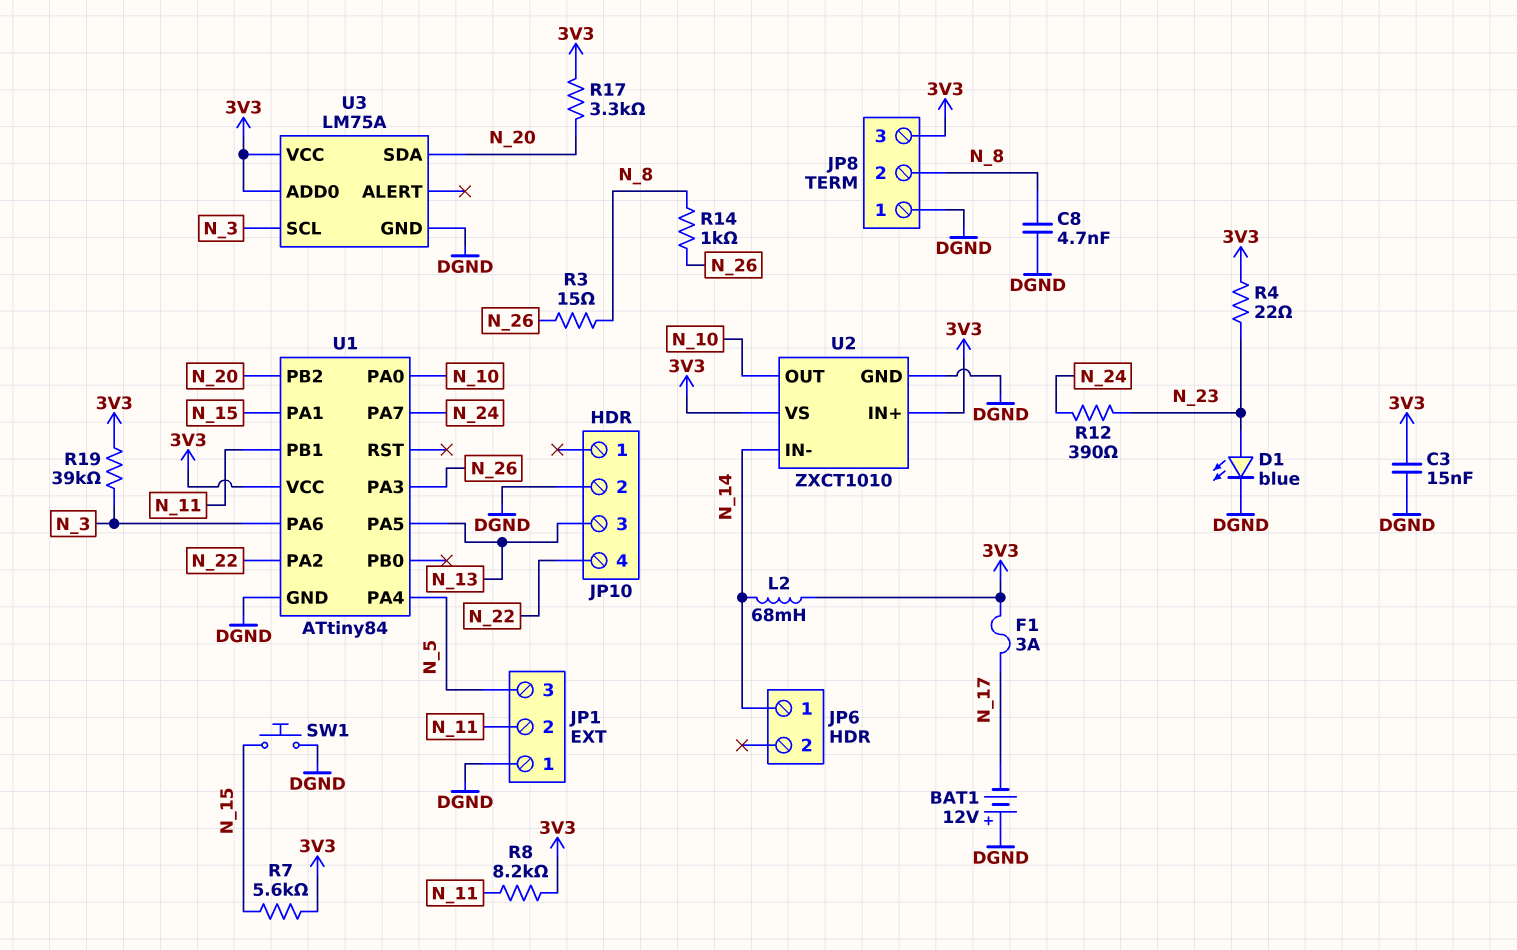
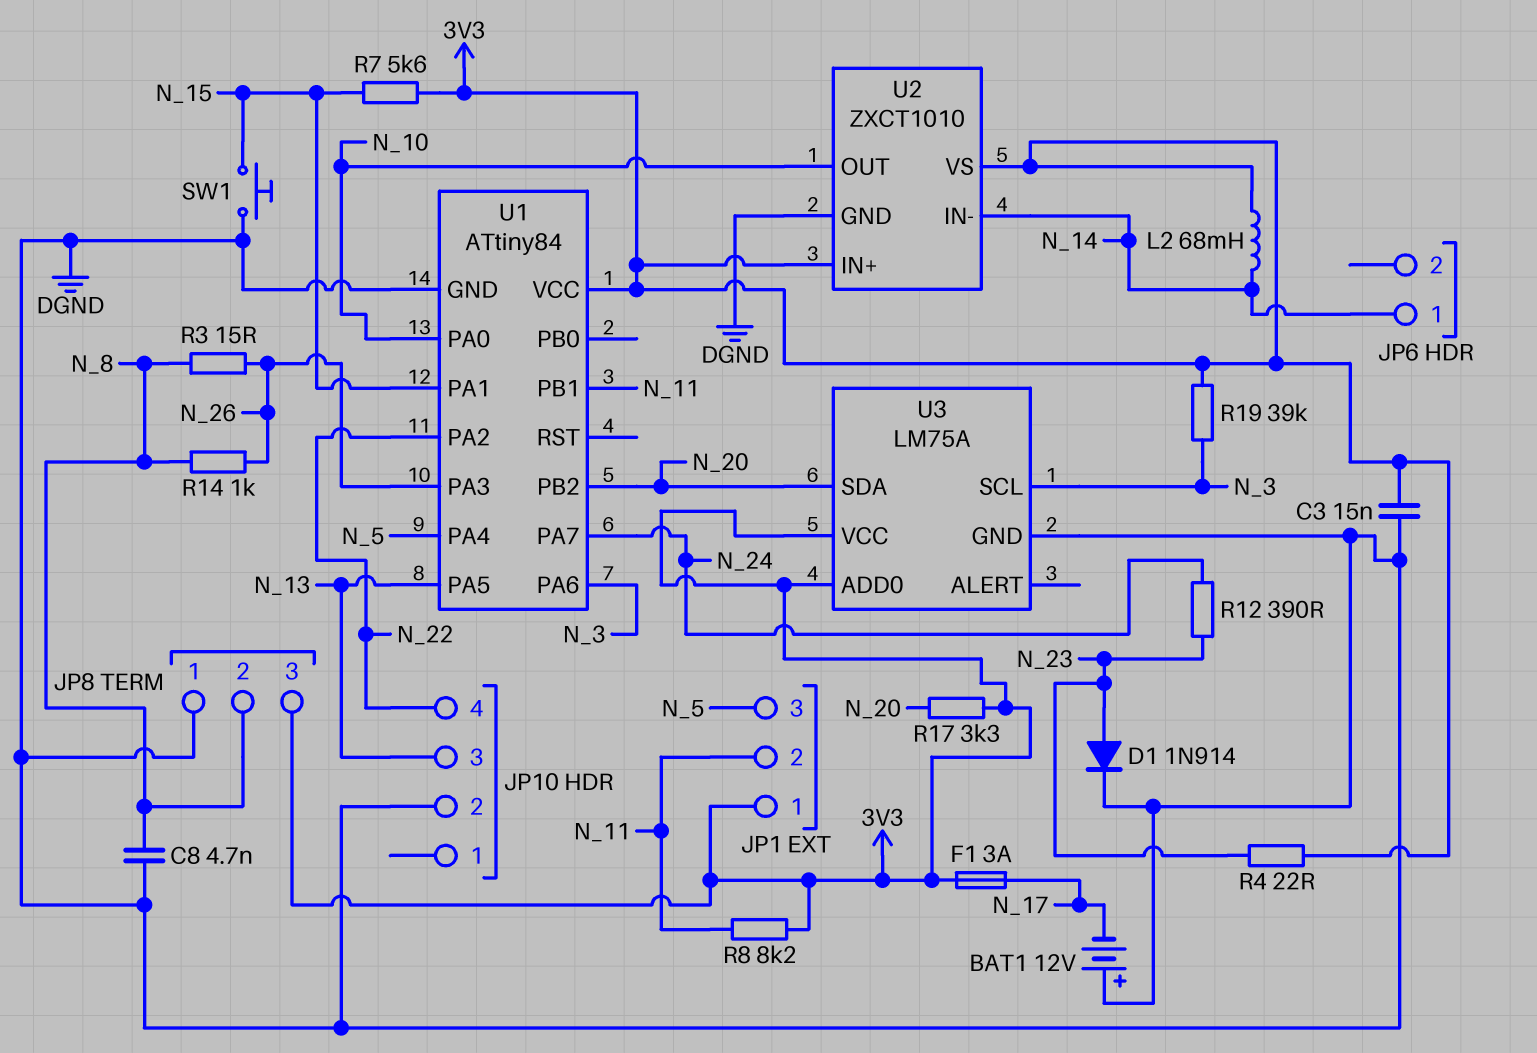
D1: LED blue (A N_23, K DGND) -> diode 1N914 (A N_23, K DGND)
JP1 pin 1: DGND -> 3V3

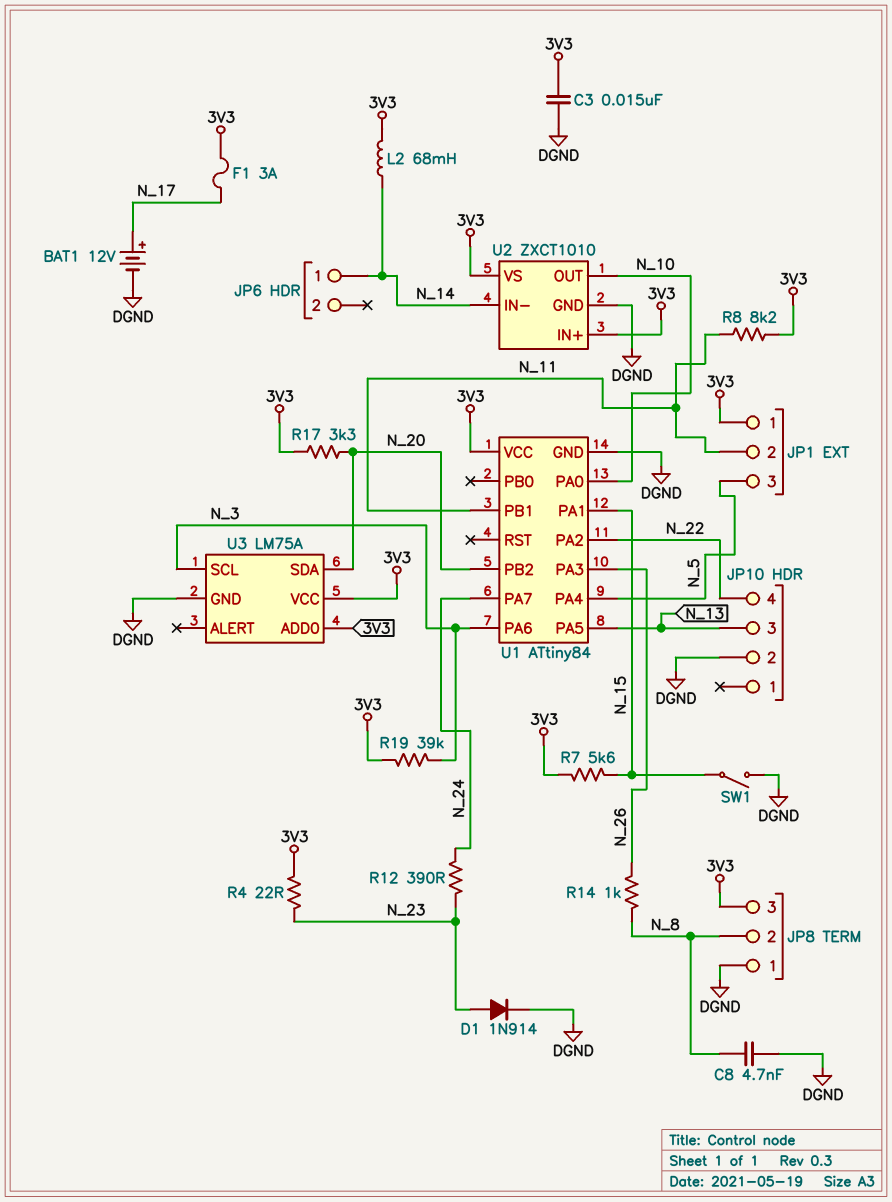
BAT1: 12V (plus DGND, minus N_17) -> 12V (plus N_17, minus DGND)
R3: 15 (N_8, N_26) -> none
SW1: button (DGND, N_15) -> switch (DGND, N_15)

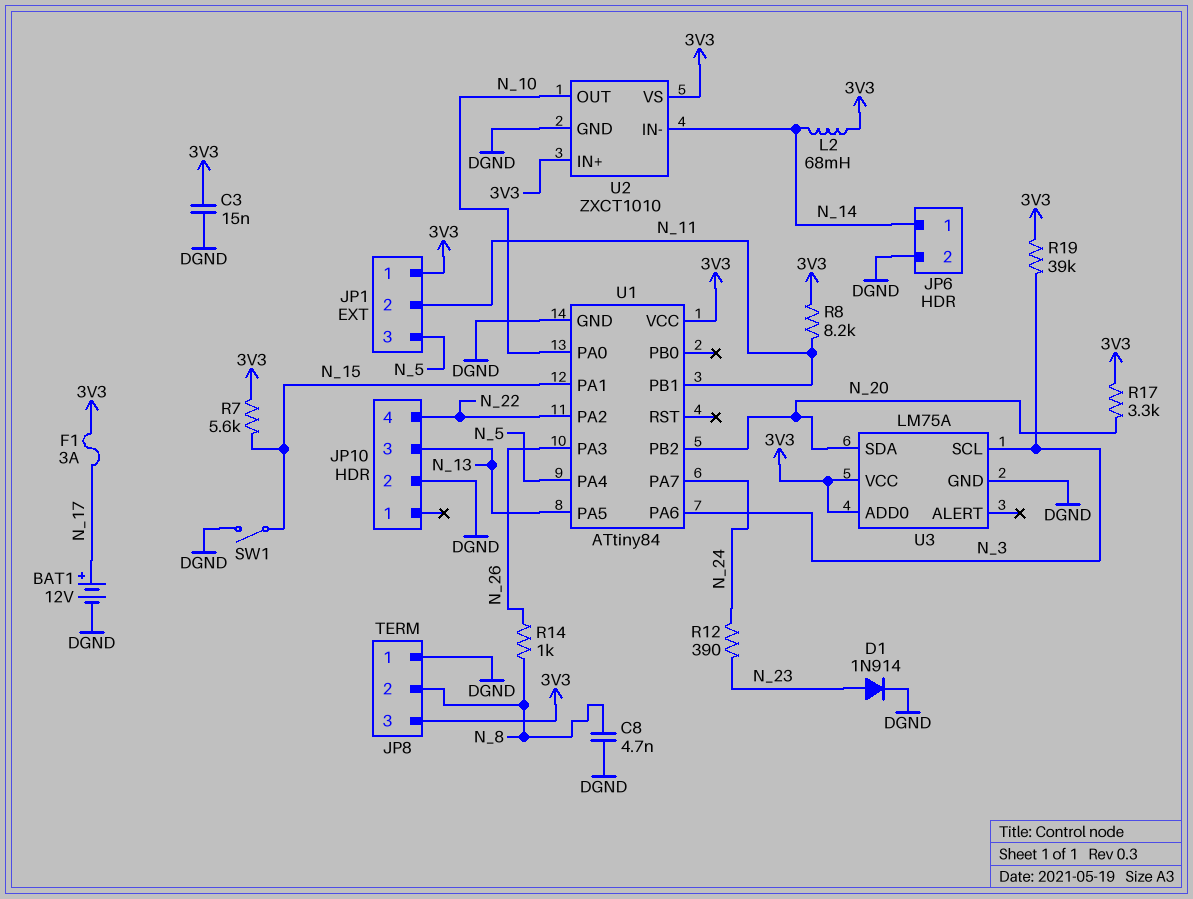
JP6 pin 2: none -> DGND
R4: 22 (3V3, N_23) -> none

